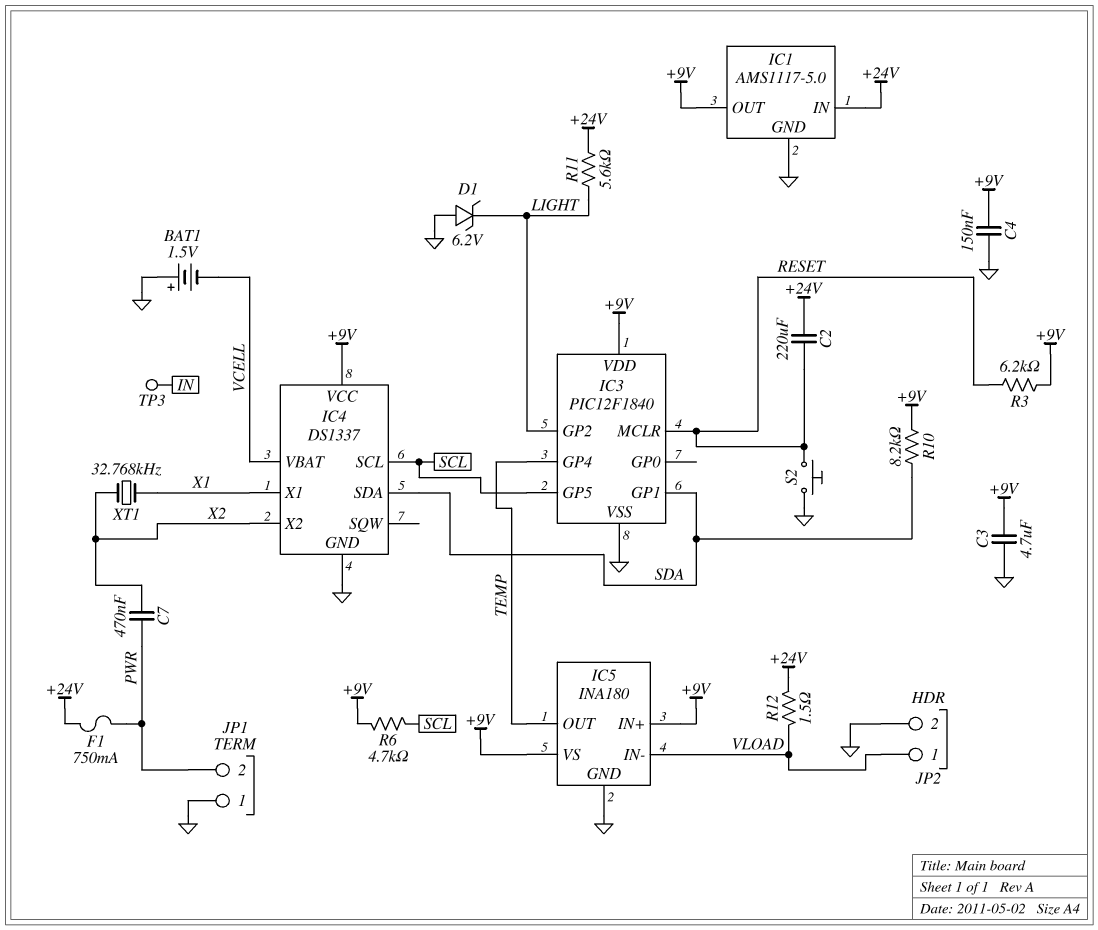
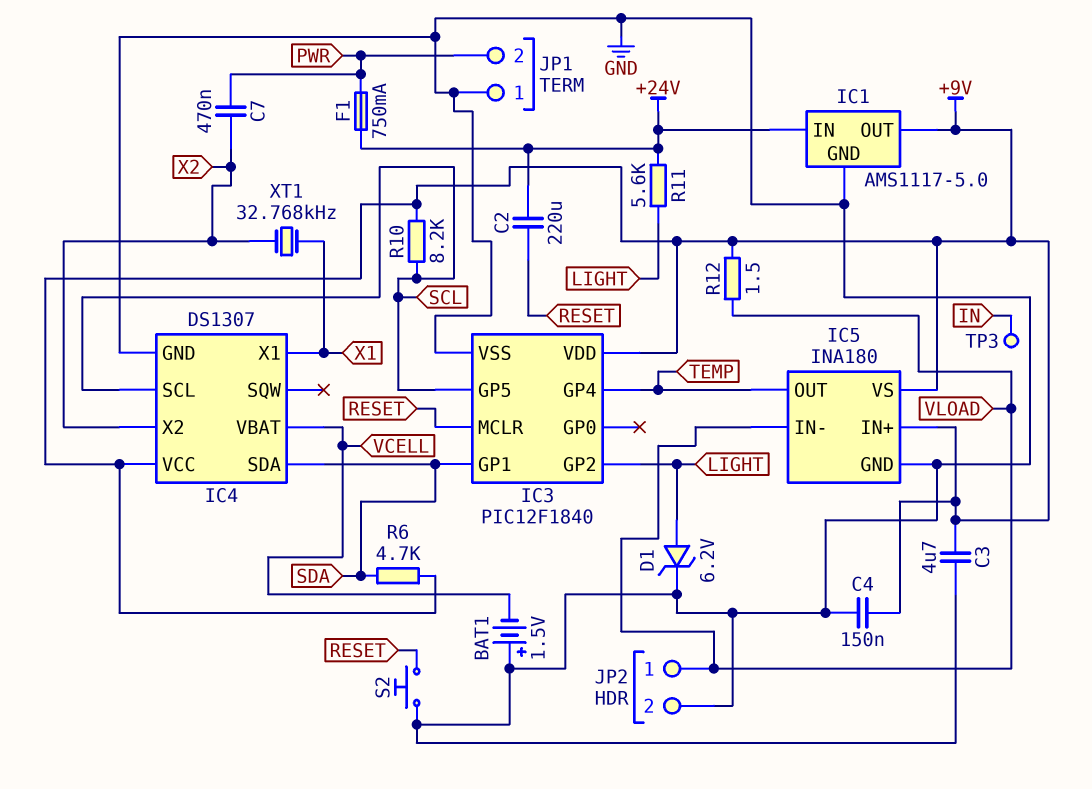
D1: zener 6.2V (A GND, K LIGHT) -> zener 6.2V (A LIGHT, K GND)
IC4: DS1337 -> DS1307
R3: 6.2k (+9V, RESET) -> none
R6: 4.7k (+9V, SCL) -> 4.7k (+9V, SDA)
R10: 8.2k (+9V, SDA) -> 8.2k (+9V, SCL)
R12: 1.5 (+24V, VLOAD) -> 1.5 (+9V, VLOAD)

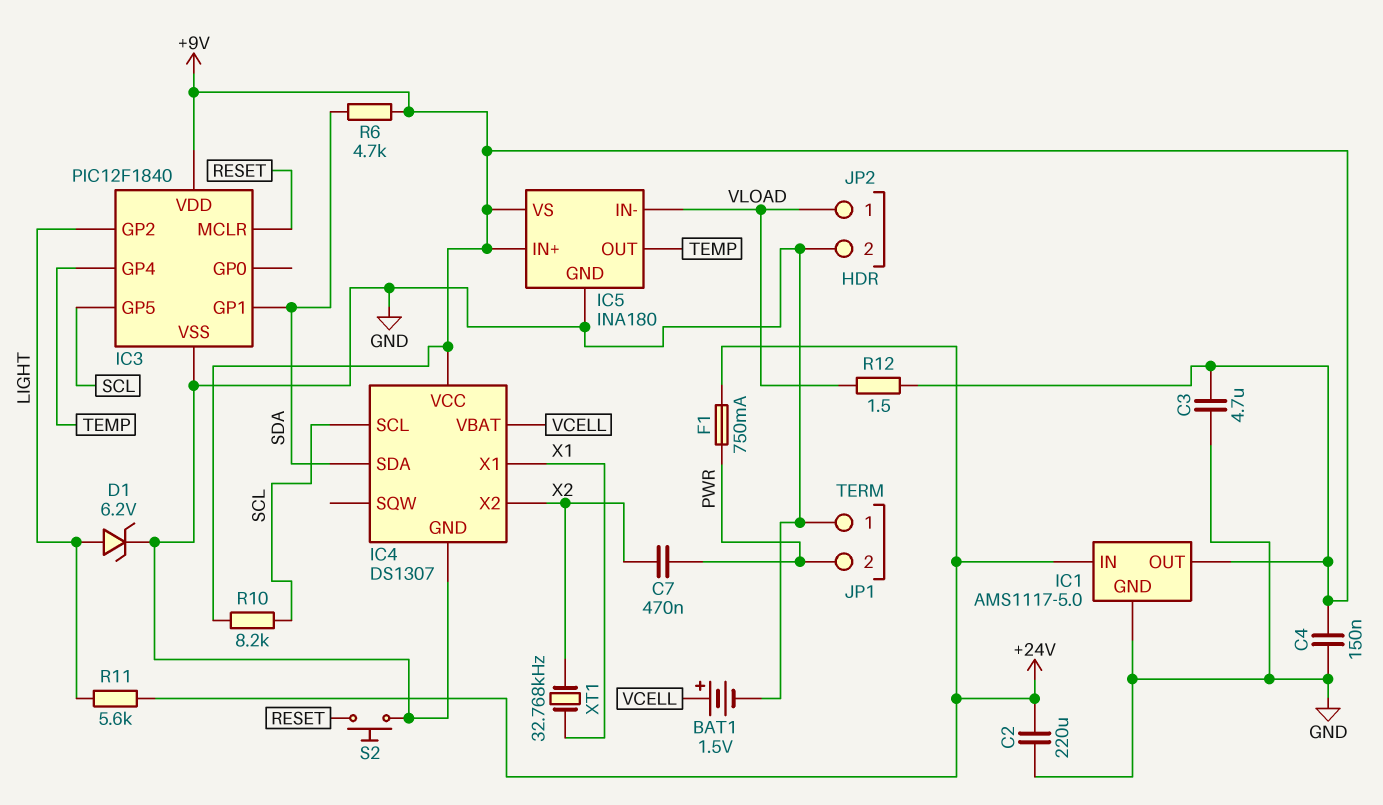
BAT1: 1.5V (plus GND, minus VCELL) -> 1.5V (plus VCELL, minus GND)
C2: 220uF (+24V, RESET) -> 220uF (+24V, GND)
TP3: test point (IN) -> none

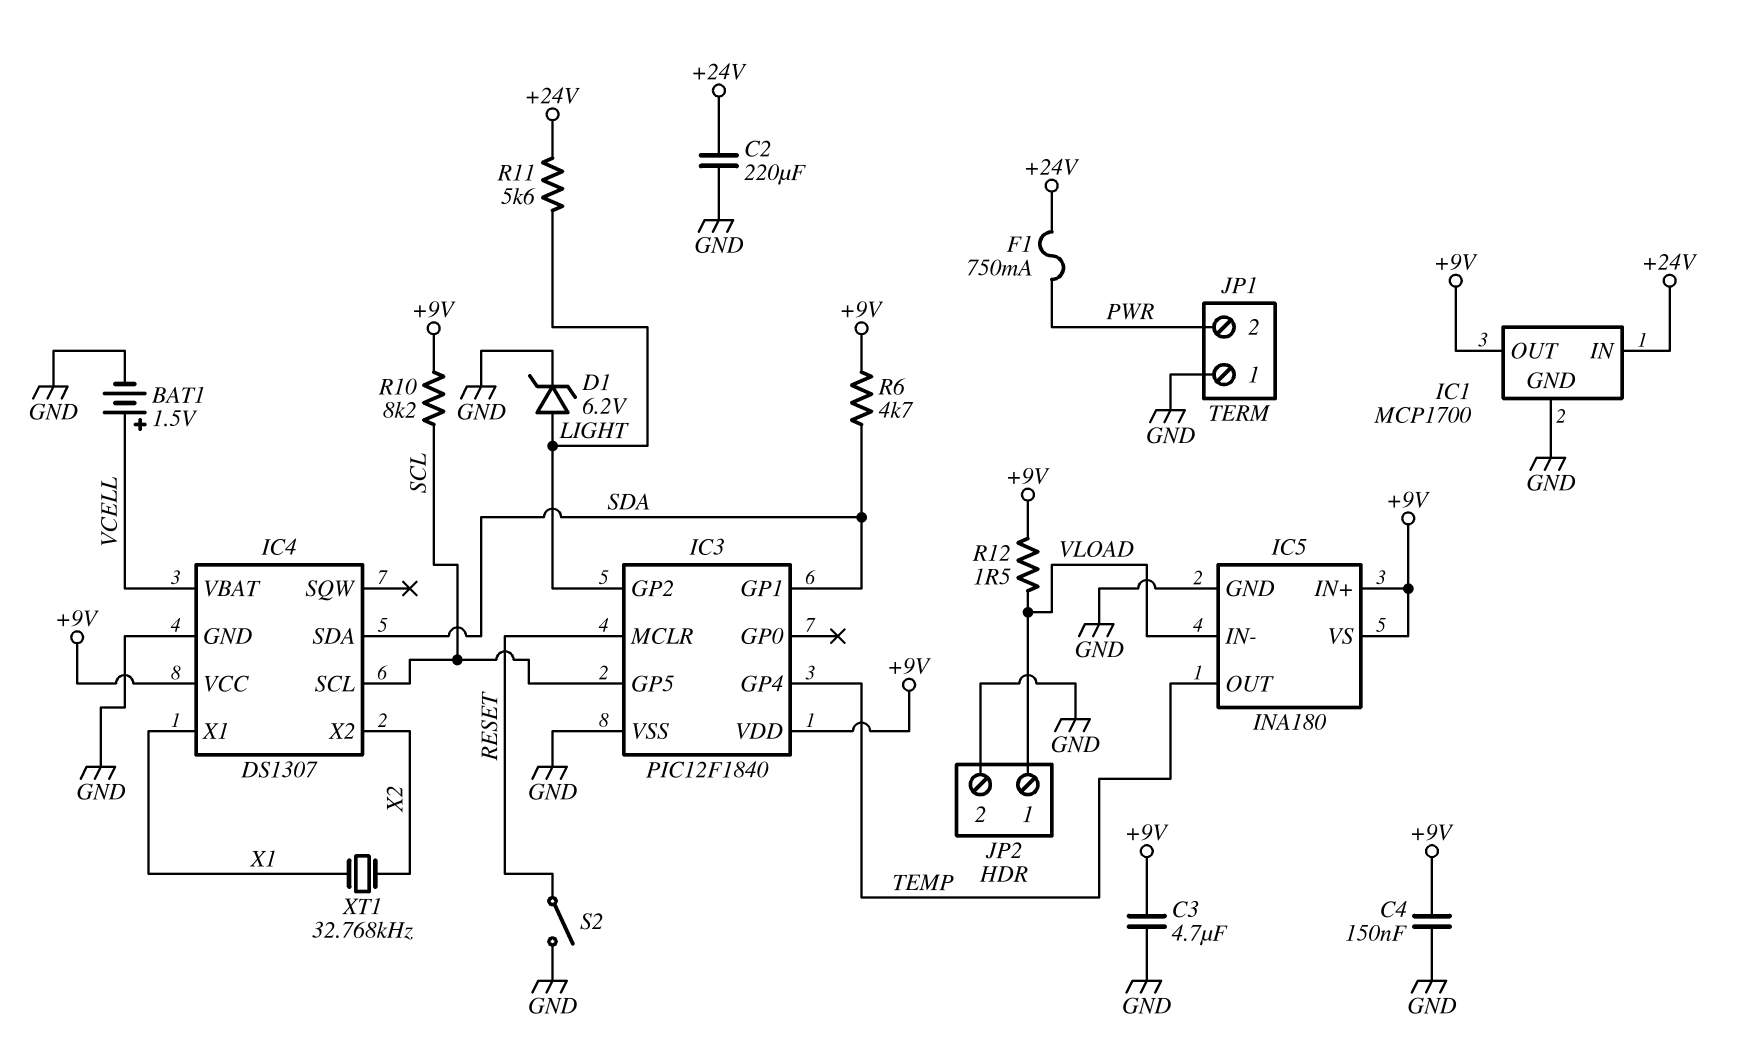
C7: 470nF (PWR, X2) -> none
IC1: AMS1117-5.0 -> MCP1700
S2: button (GND, RESET) -> switch (GND, RESET)

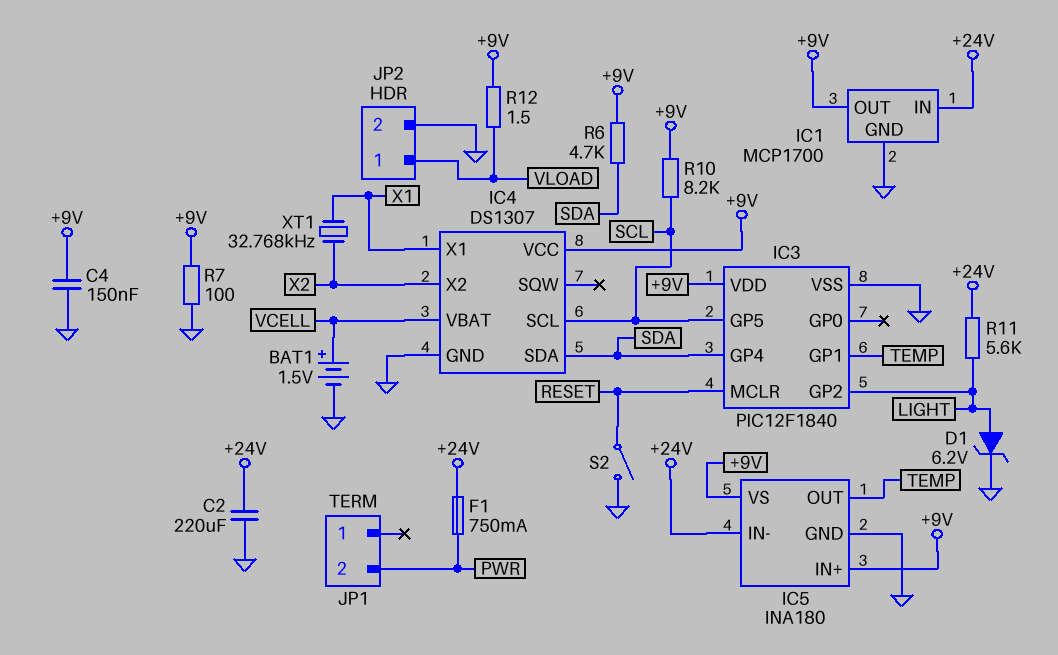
C3: 4.7uF (+9V, GND) -> none
IC3 pin GP1: SDA -> TEMP
IC3 pin GP4: TEMP -> SDA
IC5 pin IN-: VLOAD -> +24V
JP1 pin 1: GND -> none
R7: none -> 100 (+9V, GND)

